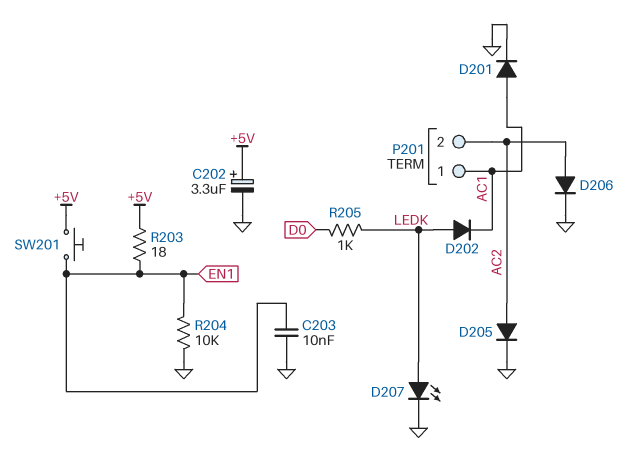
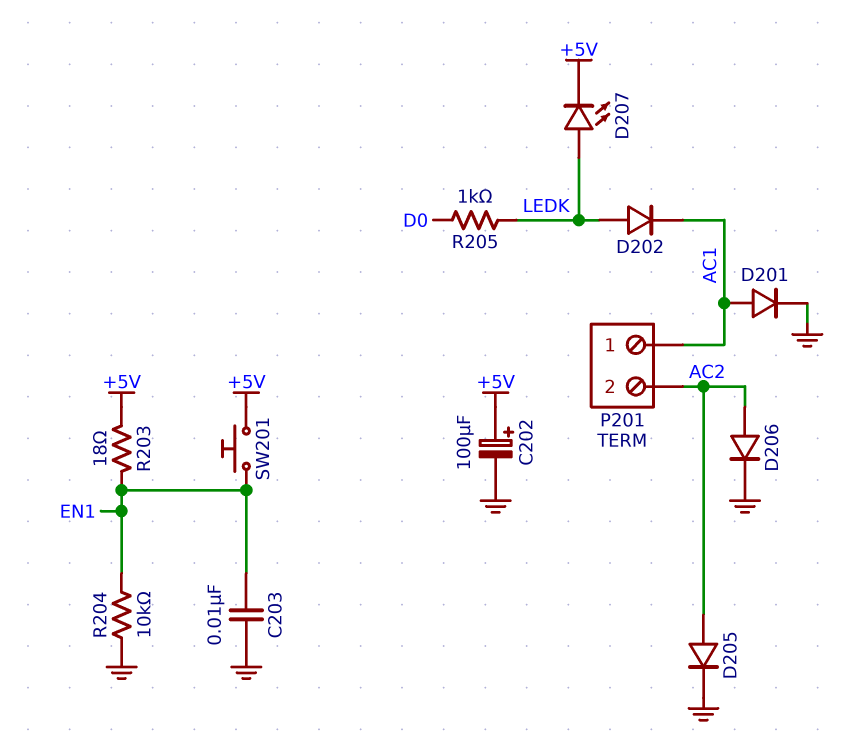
C202: 3.3uF (plus +5V, minus GND) -> 100uF (plus +5V, minus GND)
D207: LED (A LEDK, K GND) -> LED (A LEDK, K +5V)

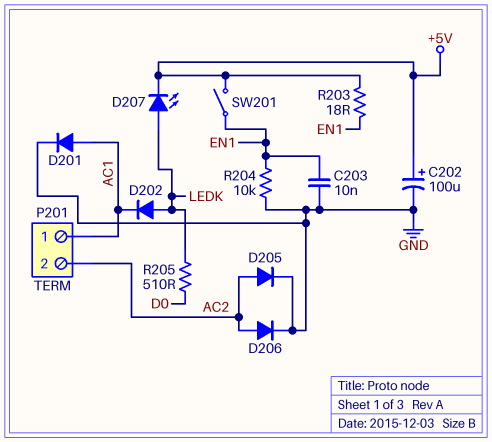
R205: 1k (D0, LEDK) -> 510 (D0, LEDK)
SW201: button (+5V, EN1) -> switch (+5V, EN1)

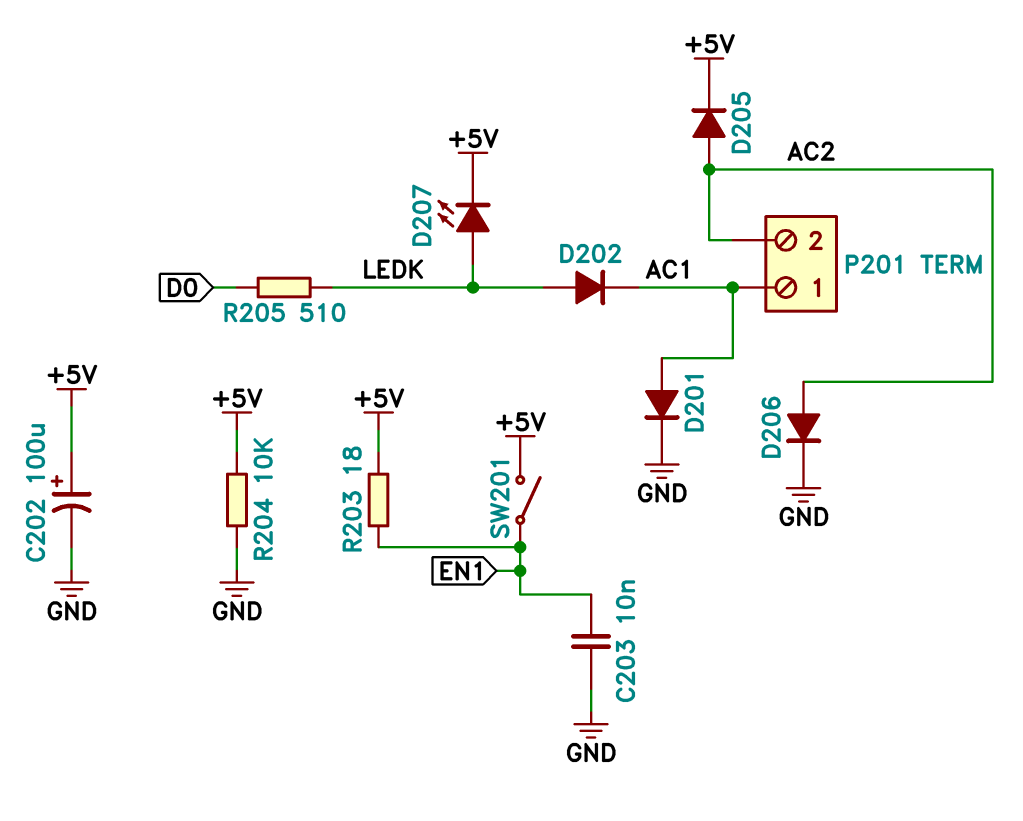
D205: diode (A AC2, K GND) -> diode (A AC2, K +5V)
R204: 10k (EN1, GND) -> 10k (+5V, GND)

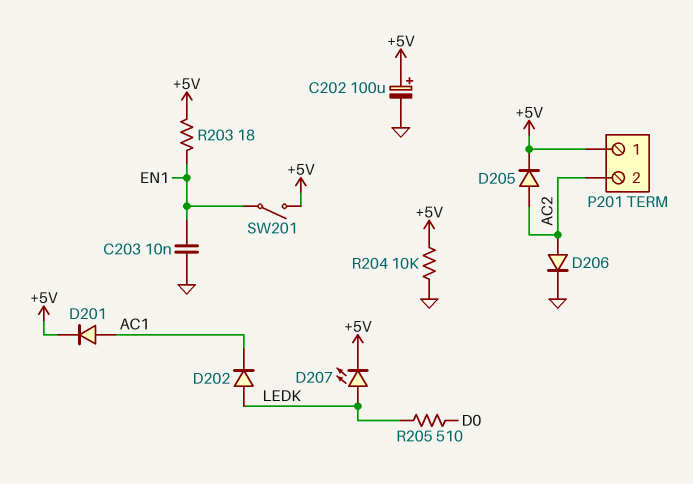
D201: diode (A AC1, K GND) -> diode (A AC1, K +5V)
P201 pin 1: AC1 -> +5V

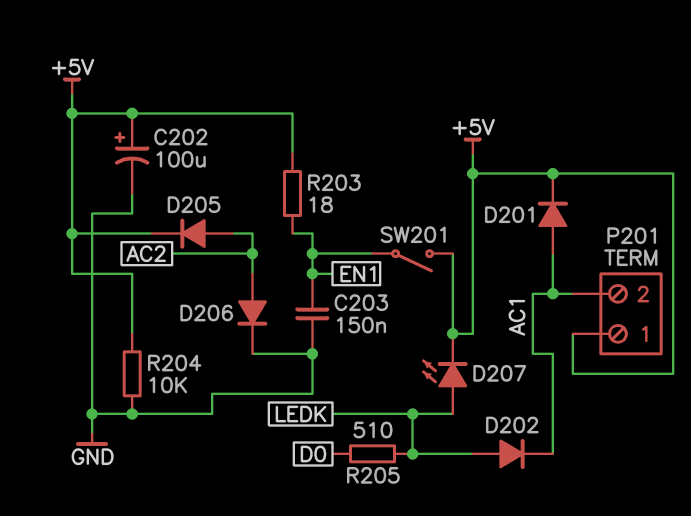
C203: 10nF (EN1, GND) -> 150nF (EN1, GND)
P201 pin 2: AC2 -> AC1

